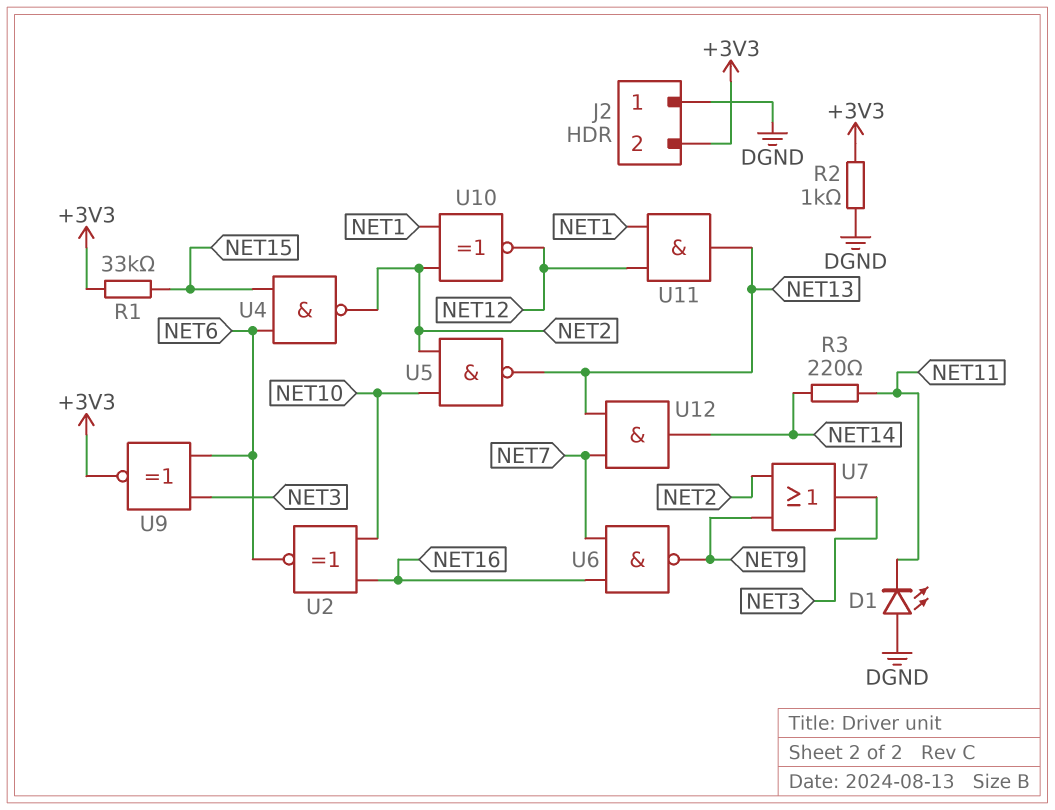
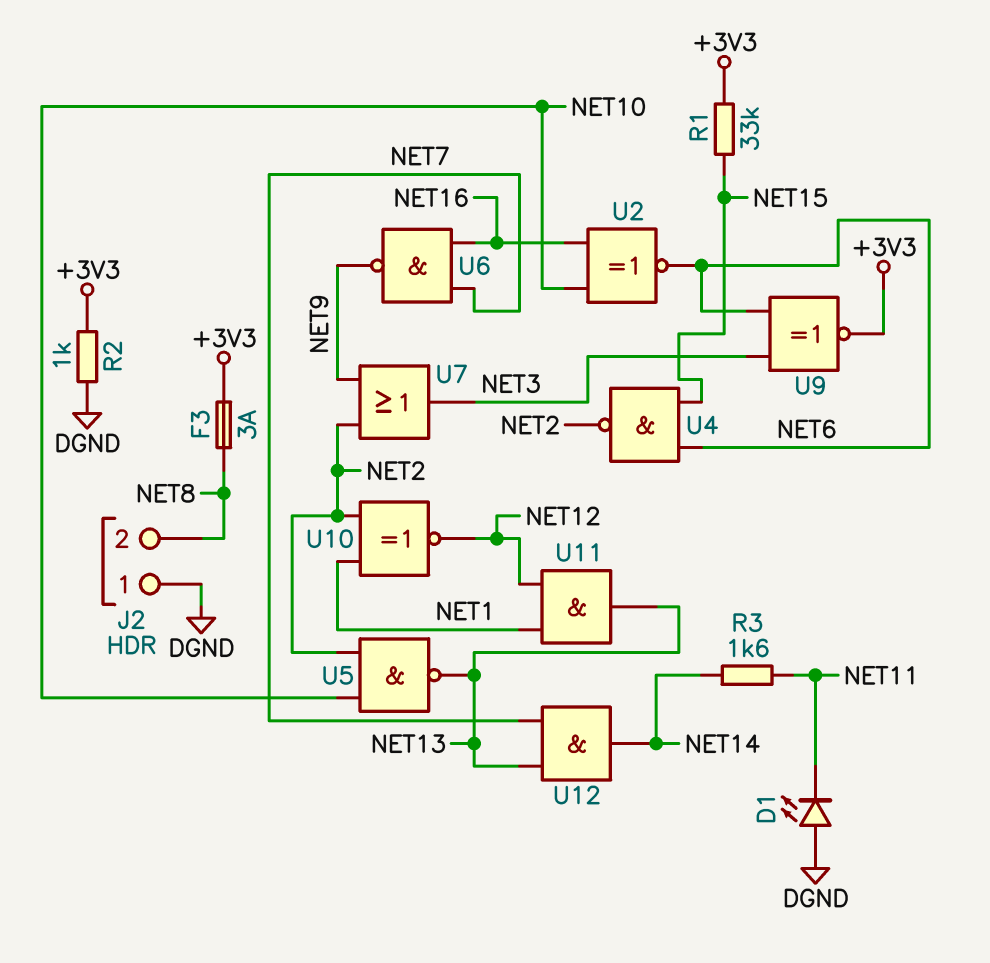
F3: none -> 3A (+3V3, NET8)
J2 pin 2: +3V3 -> NET8
R3: 220 (NET11, NET14) -> 1.6k (NET11, NET14)

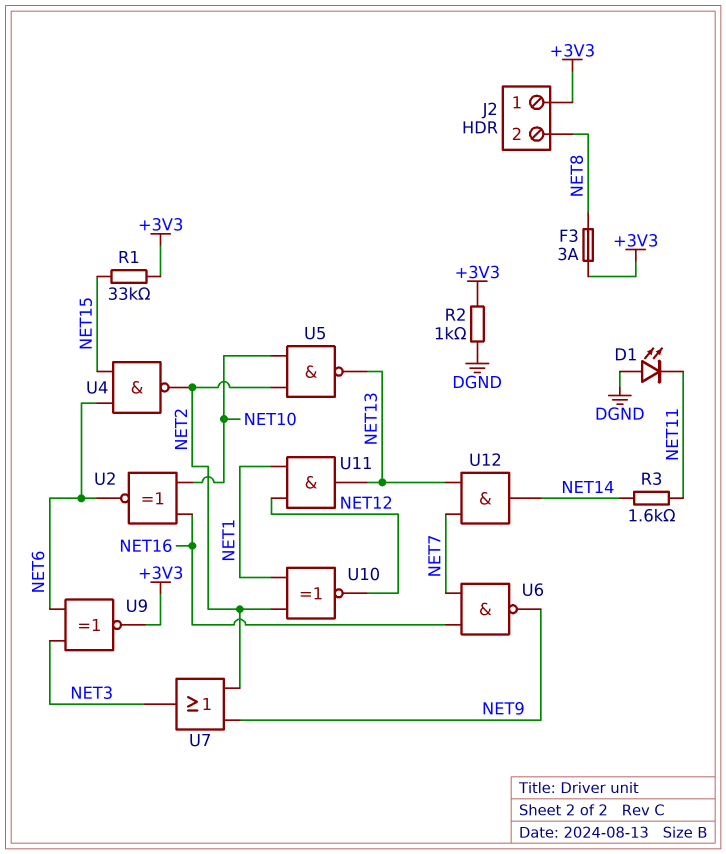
J2 pin 1: DGND -> +3V3

